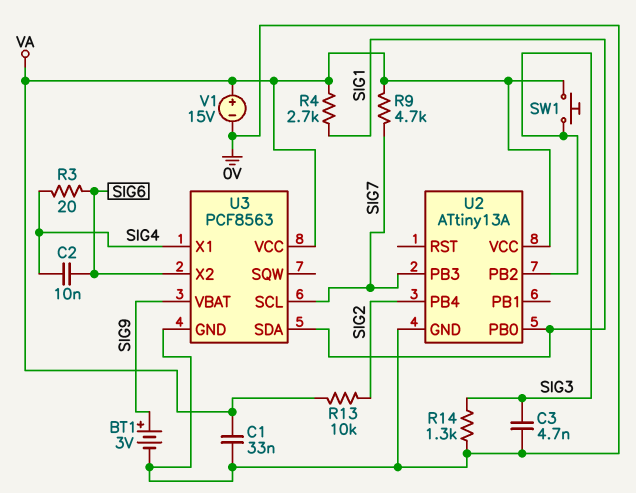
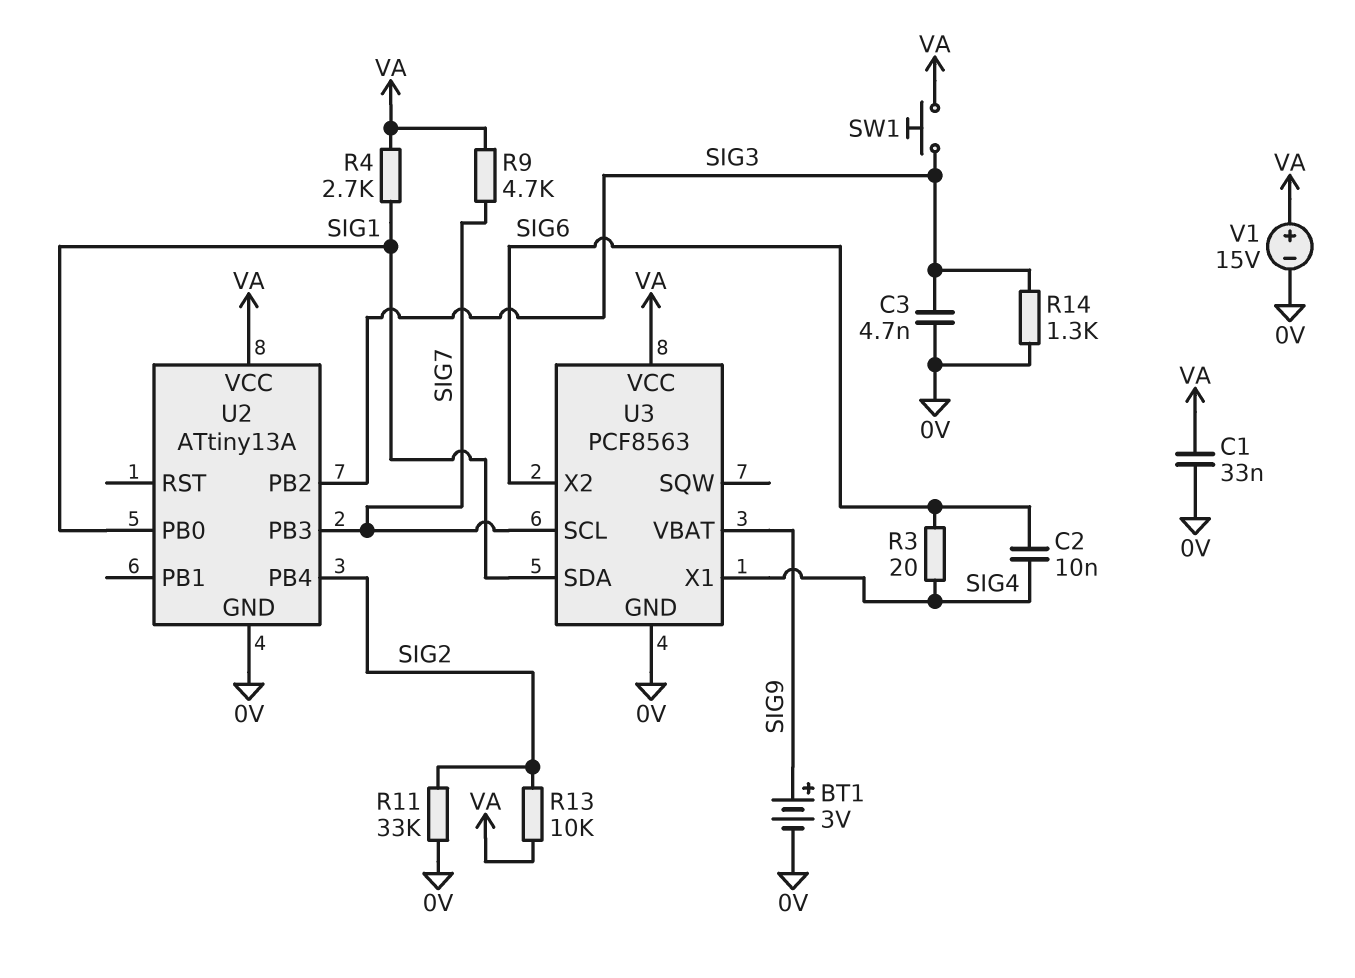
R11: none -> 33k (0V, SIG2)

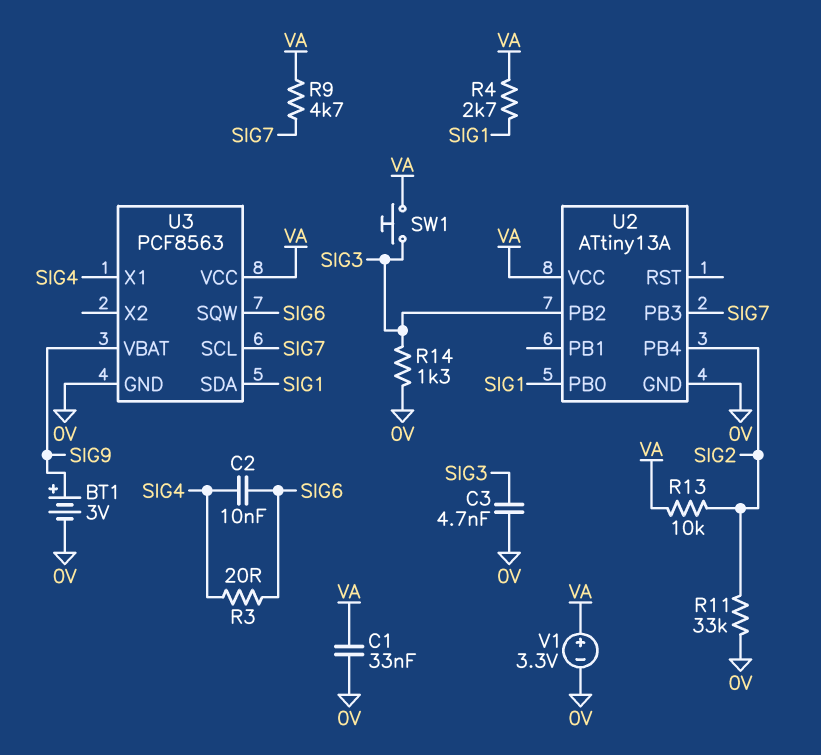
U3 pin SQW: none -> SIG6
U3 pin X2: SIG6 -> none
V1: 15V (plus VA, minus 0V) -> 3.3V (plus VA, minus 0V)

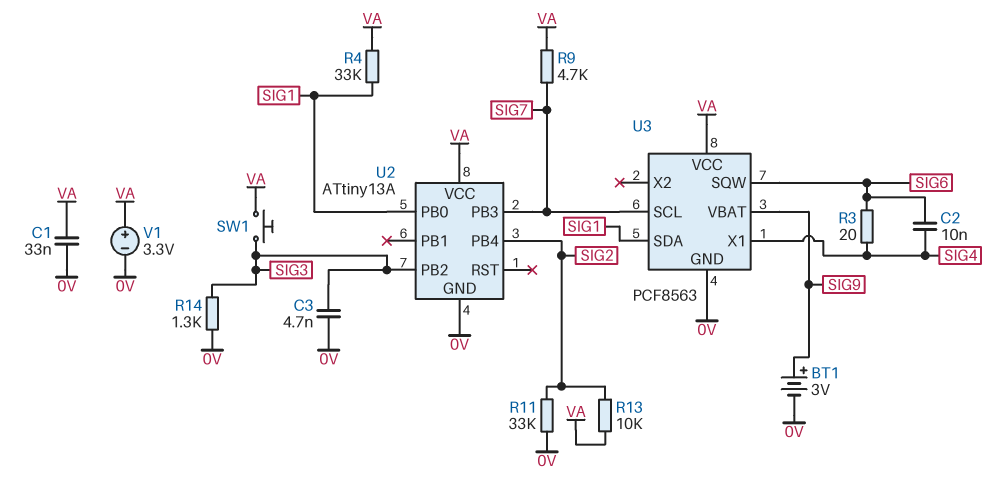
R4: 2.7k (SIG1, VA) -> 33k (SIG1, VA)

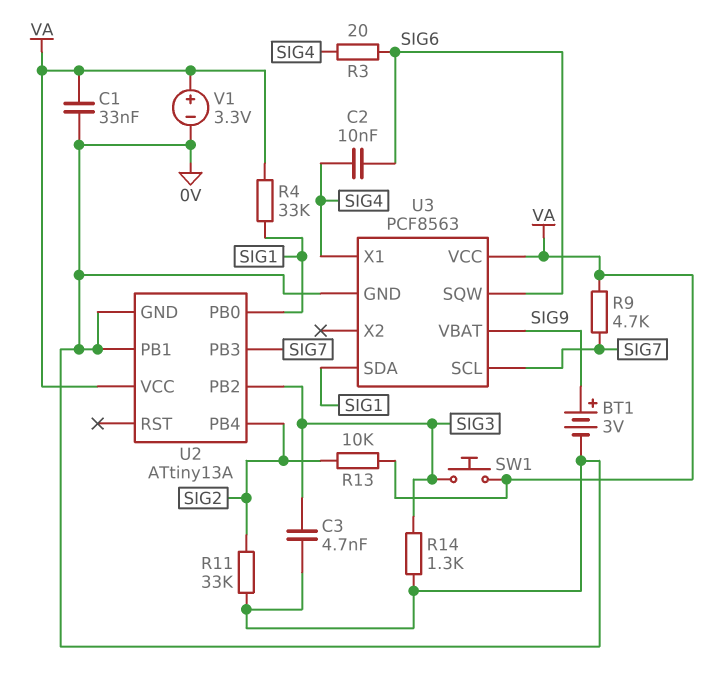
U2 pin PB1: none -> 0V

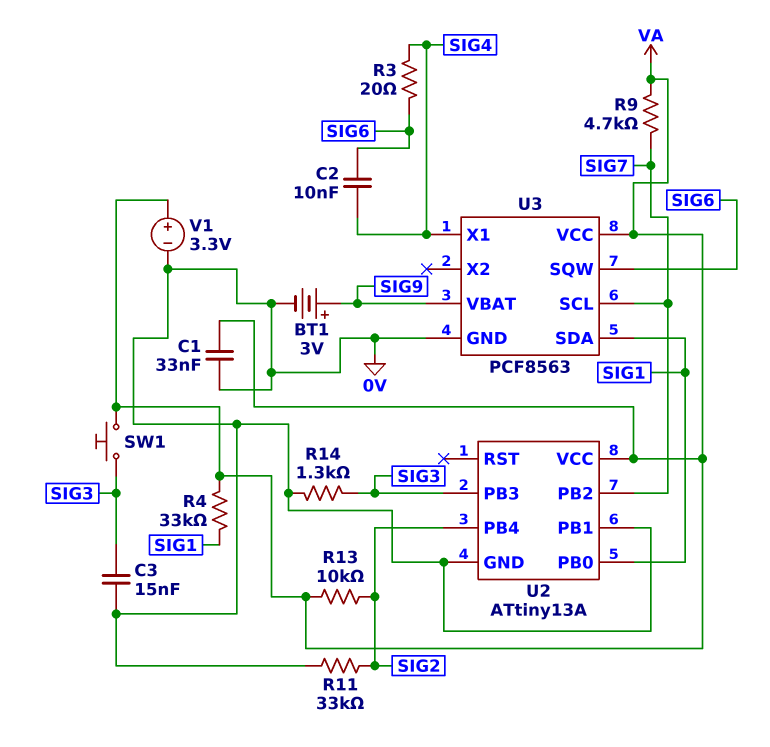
C3: 4.7nF (0V, SIG3) -> 15nF (0V, SIG3)
U2 pin PB2: SIG3 -> SIG7
U2 pin PB3: SIG7 -> SIG3

